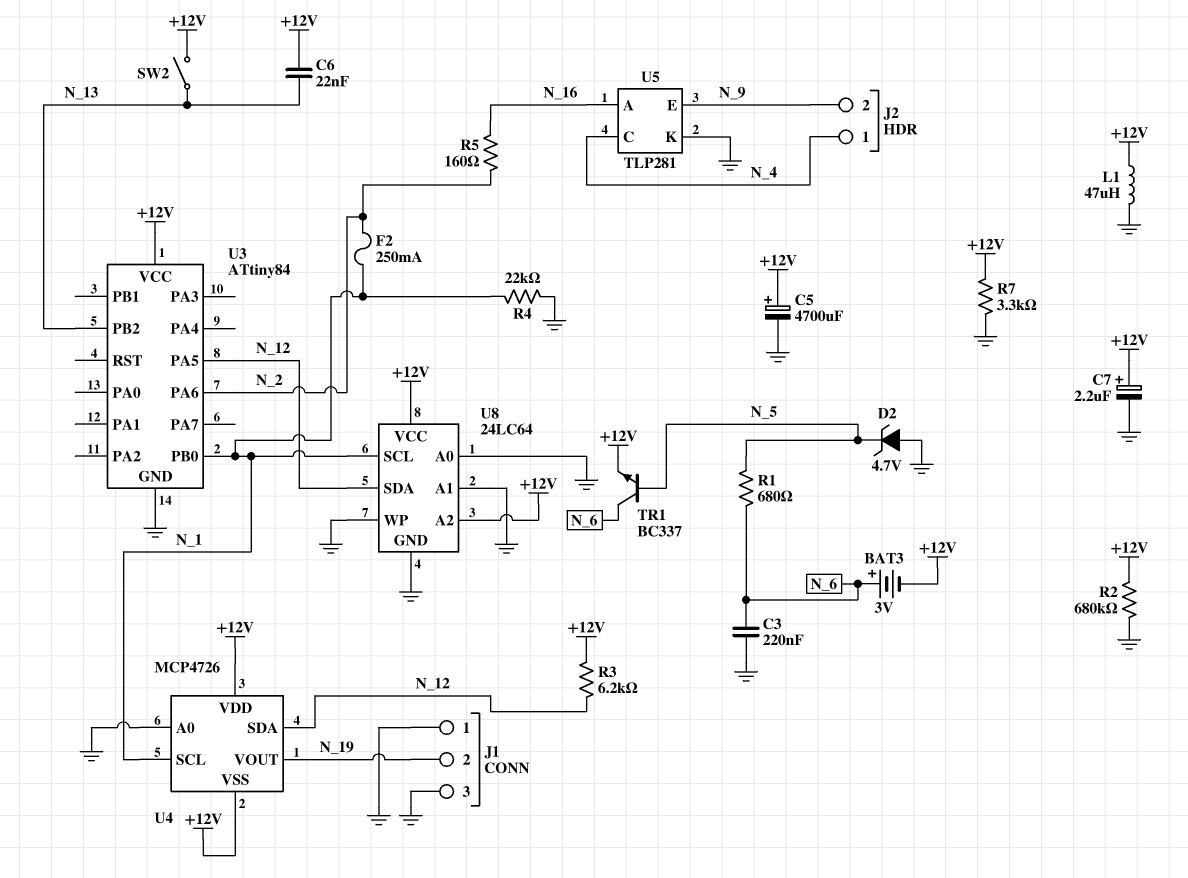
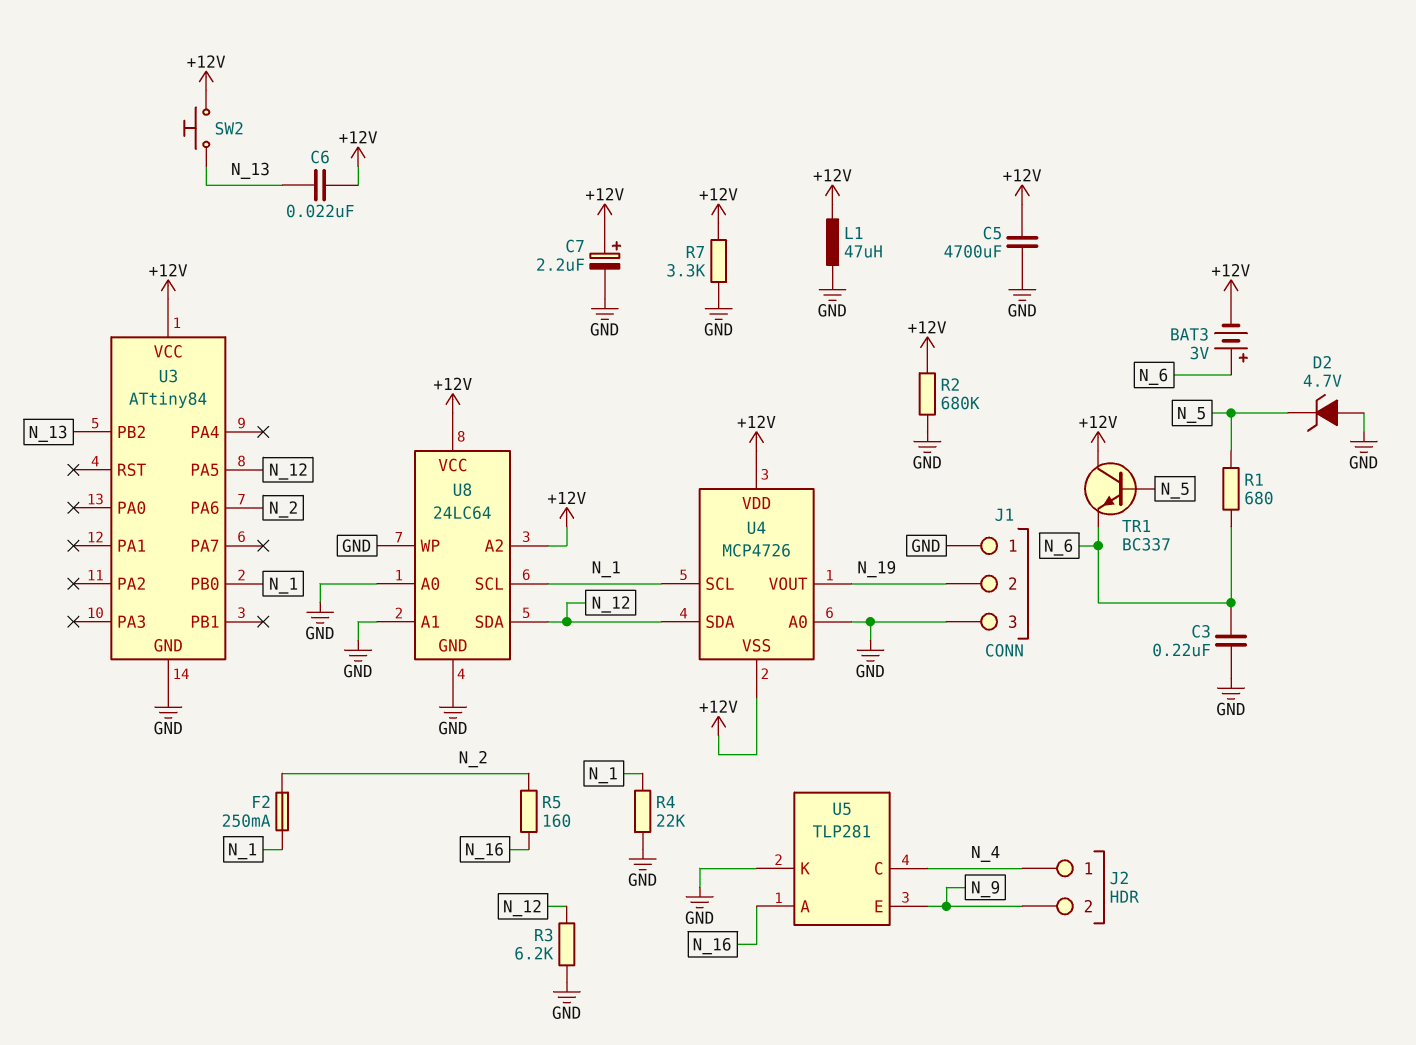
C5: 4700uF (plus +12V, minus GND) -> 4700uF (+12V, GND)
R3: 6.2k (+12V, N_12) -> 6.2k (GND, N_12)
SW2: switch (+12V, N_13) -> button (+12V, N_13)
TR1: NPN BC337 (B N_5, C N_6, E +12V) -> NPN BC337 (B N_5, C +12V, E N_6)

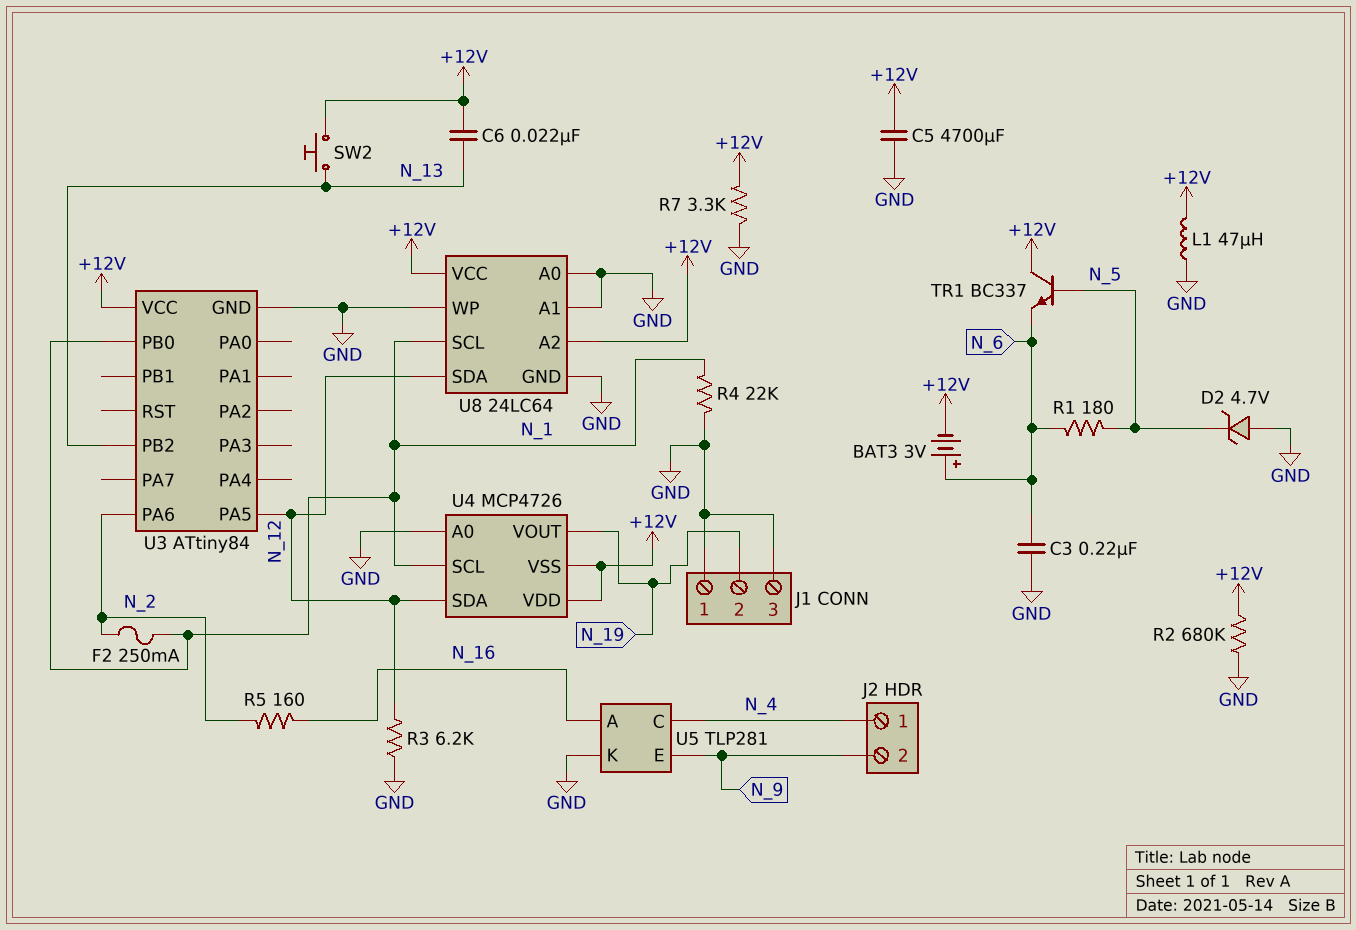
C7: 2.2uF (plus +12V, minus GND) -> none
R1: 680 (N_5, N_6) -> 180 (N_5, N_6)

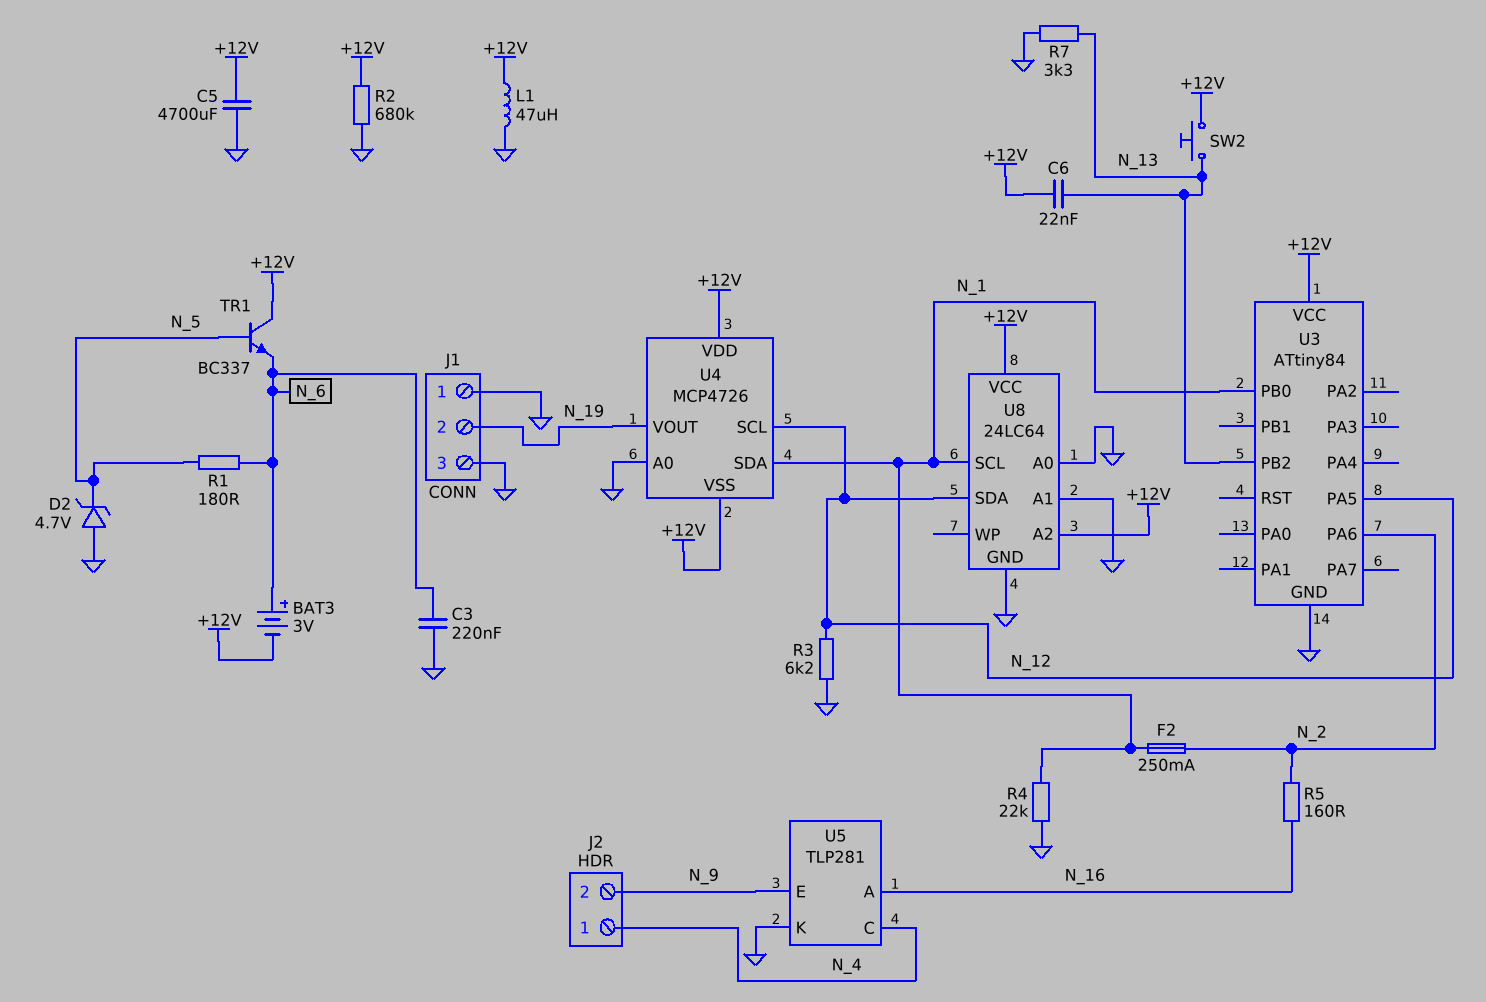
R7: 3.3k (+12V, GND) -> 3.3k (GND, N_13)
U4 pin SCL: N_1 -> N_12
U4 pin SDA: N_12 -> N_1
U8 pin WP: GND -> none

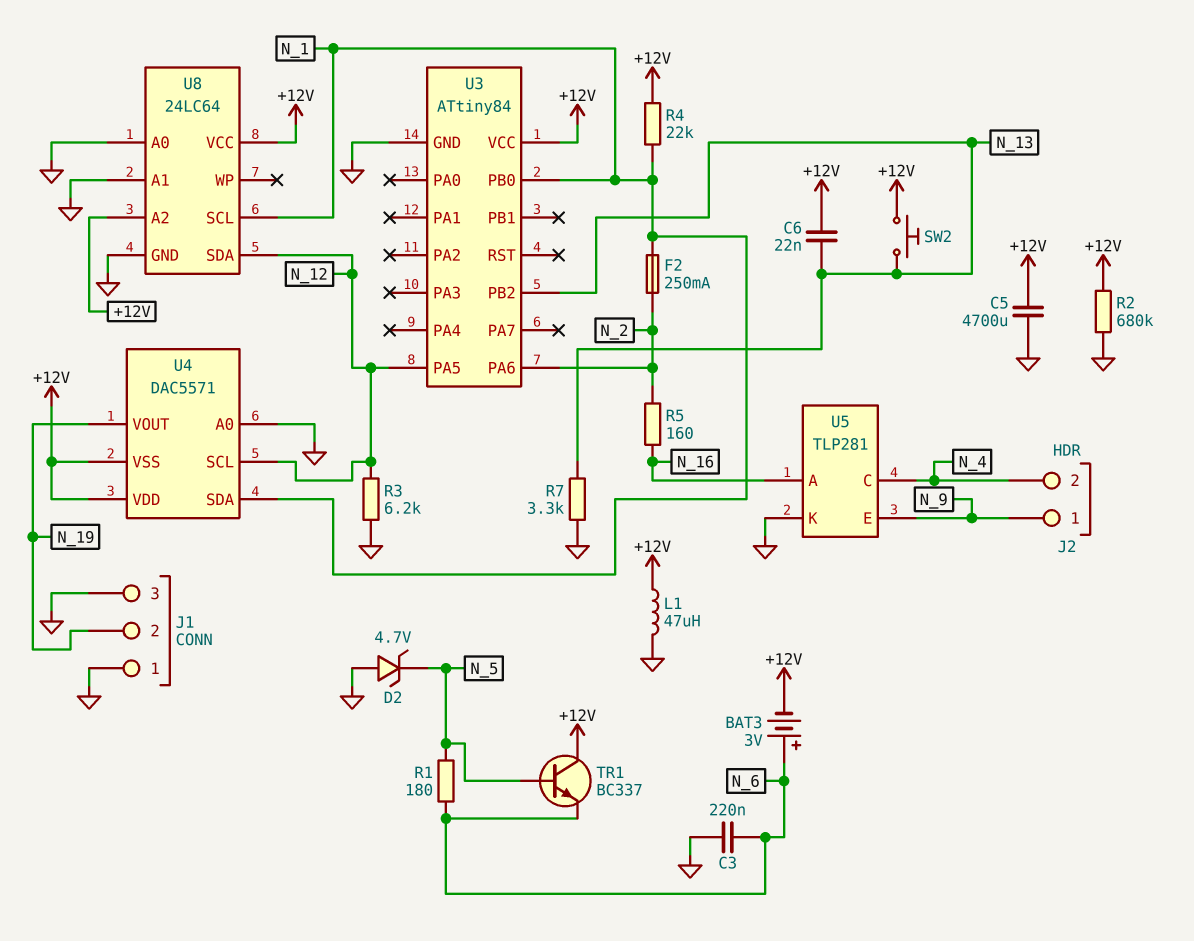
J2 pin 1: N_4 -> N_9
J2 pin 2: N_9 -> N_4
R4: 22k (GND, N_1) -> 22k (+12V, N_1)
U4: MCP4726 -> DAC5571

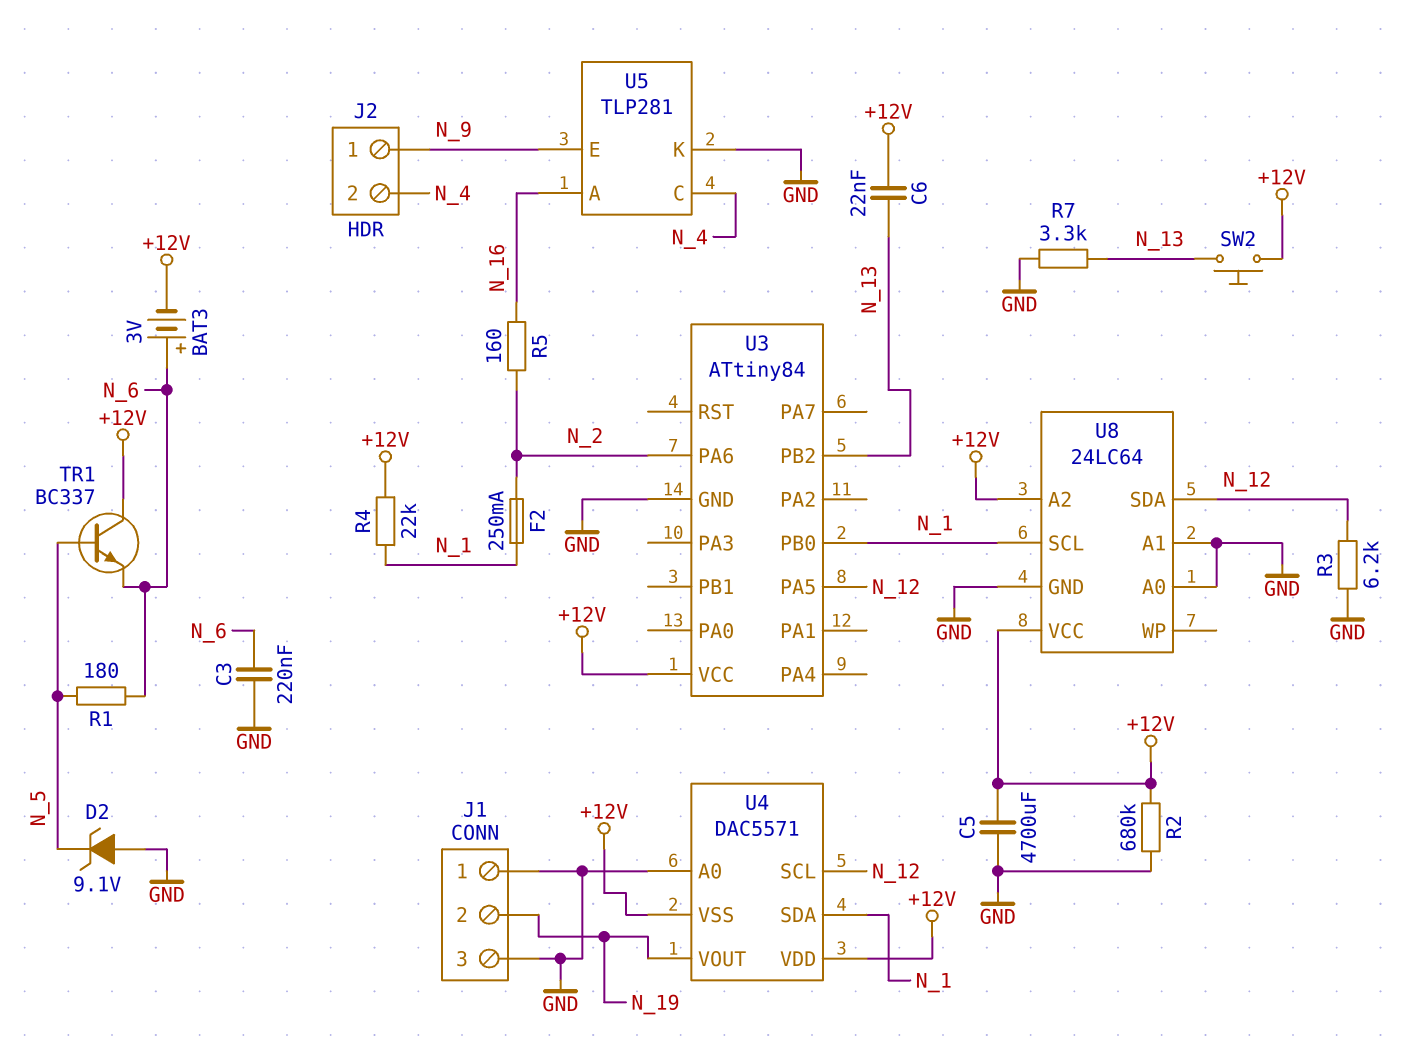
D2: zener 4.7V (A GND, K N_5) -> zener 9.1V (A GND, K N_5)
L1: 47uH (+12V, GND) -> none

